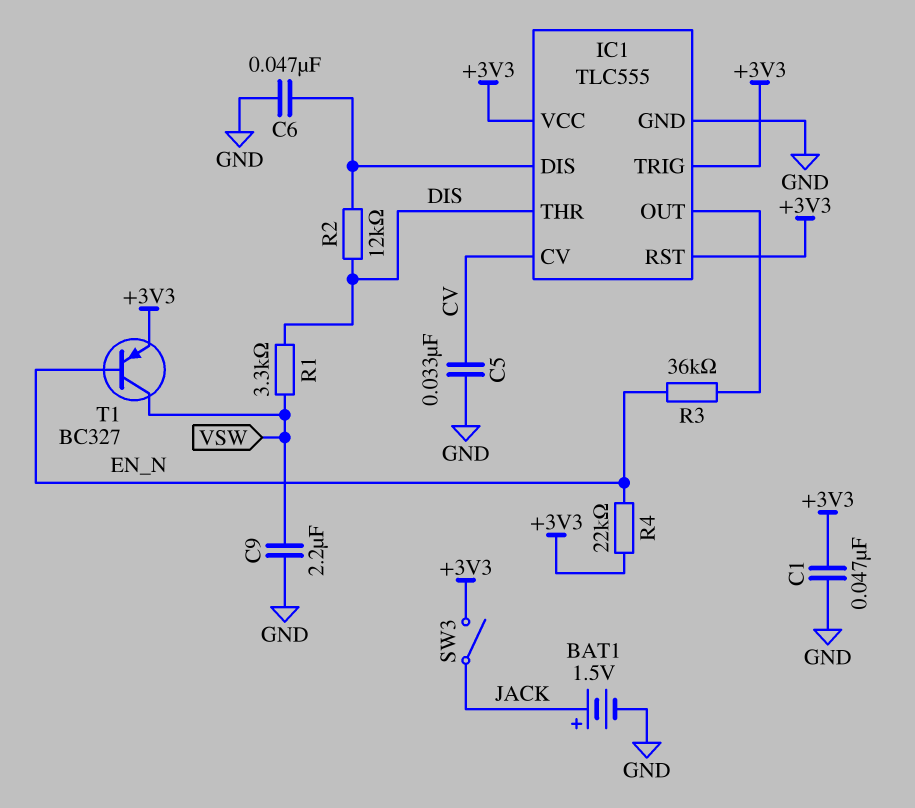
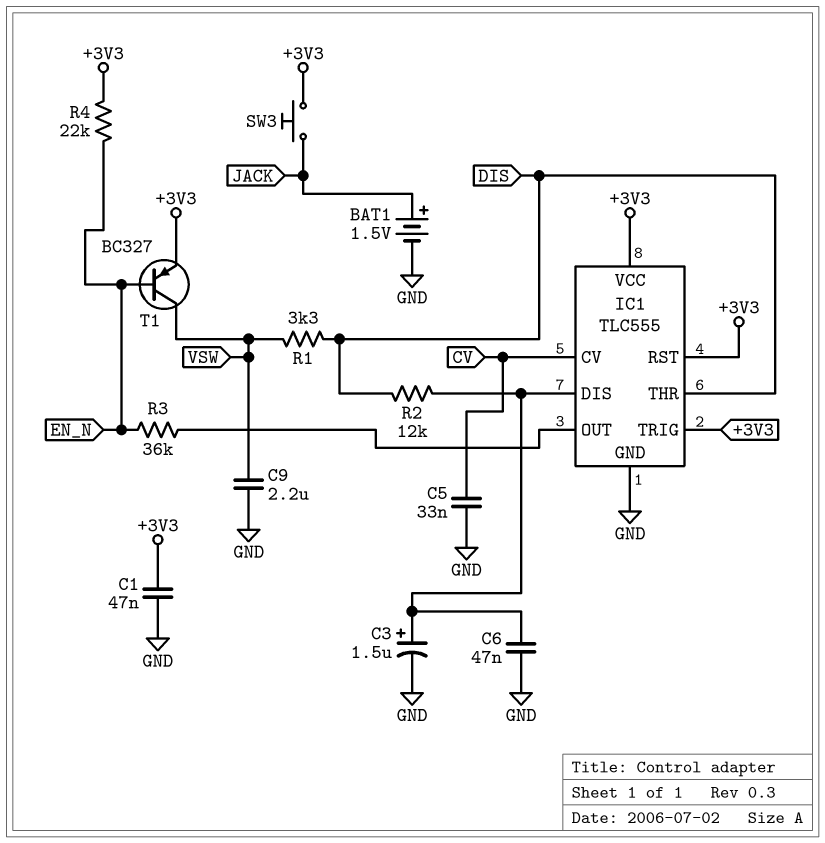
C3: none -> 1.5uF (plus IC1/DIS, minus GND)
SW3: switch (+3V3, JACK) -> button (+3V3, JACK)

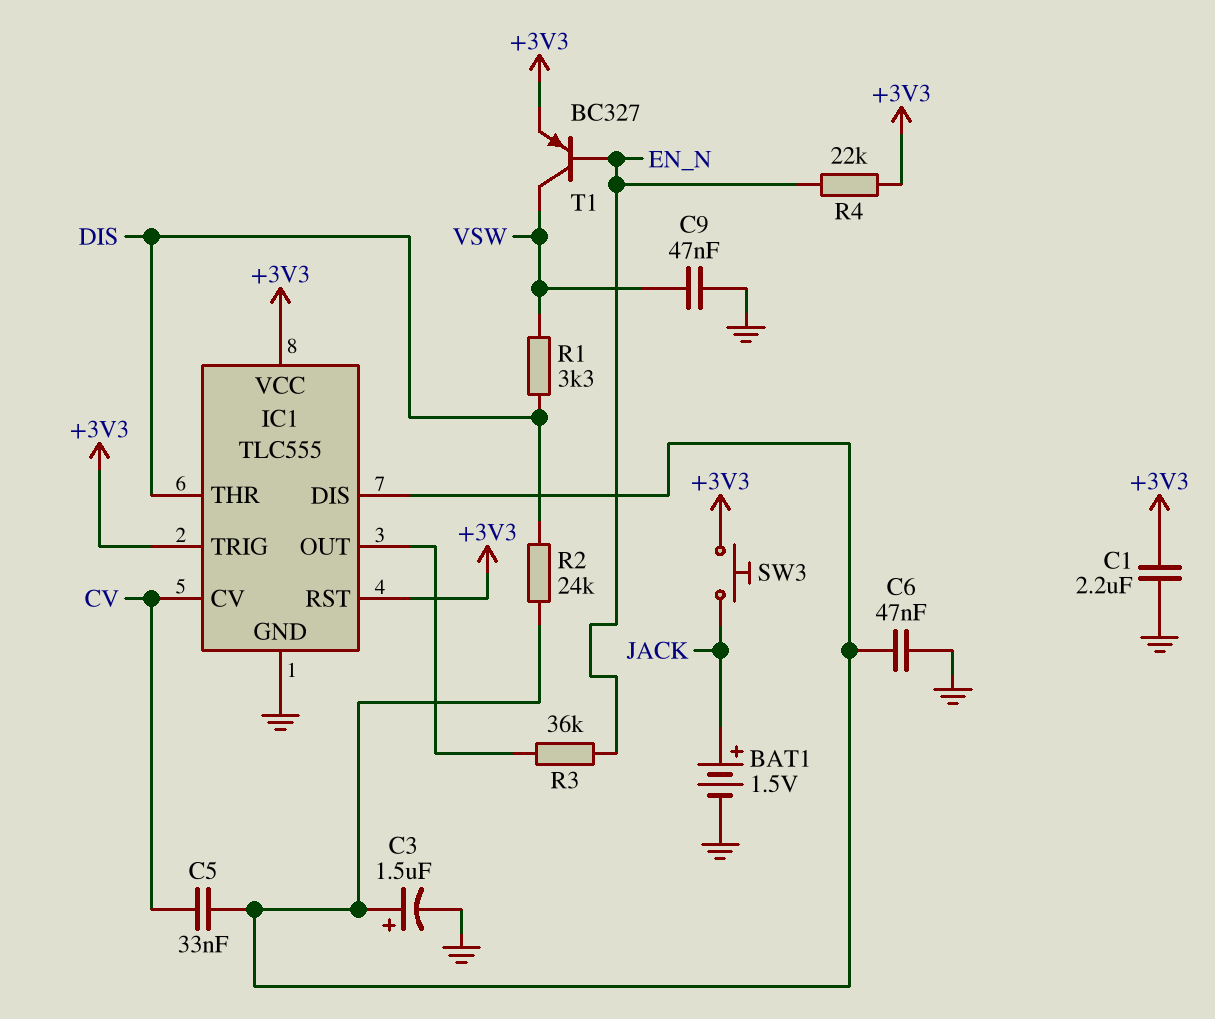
C1: 47nF (+3V3, GND) -> 2.2uF (+3V3, GND)
C5: 33nF (CV, GND) -> 33nF (CV, IC1/DIS)
C9: 2.2uF (GND, VSW) -> 47nF (GND, VSW)
R2: 12k (DIS, IC1/DIS) -> 24k (DIS, IC1/DIS)

